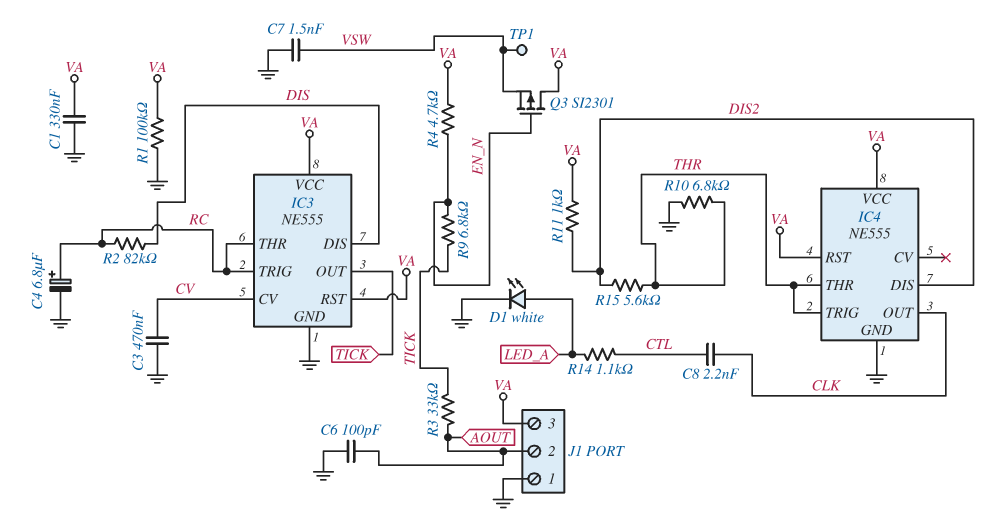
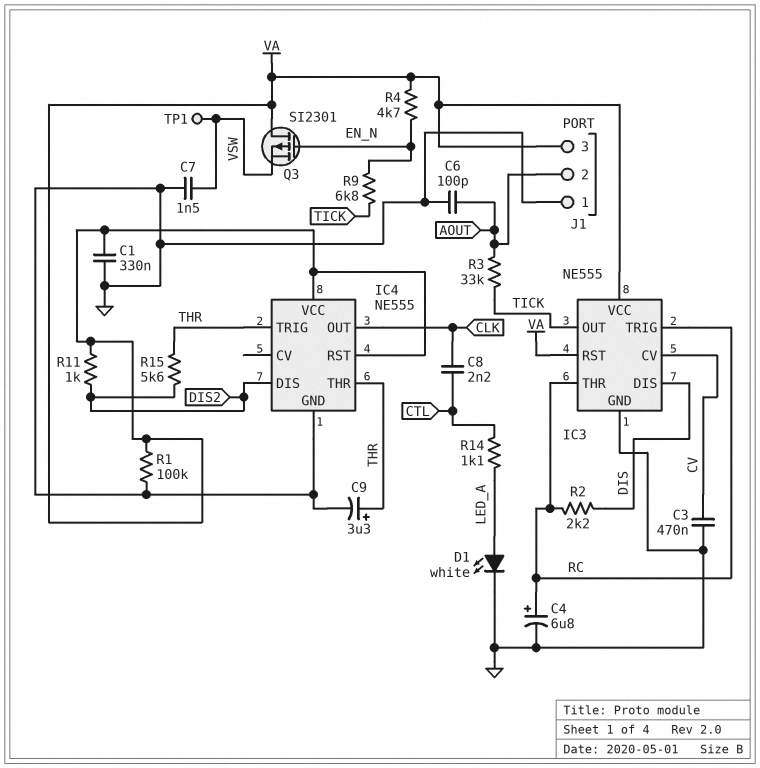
C9: none -> 3.3uF (plus THR, minus GND)
R2: 82k (DIS, RC) -> 2.2k (DIS, RC)
R10: 6.8k (GND, THR) -> none

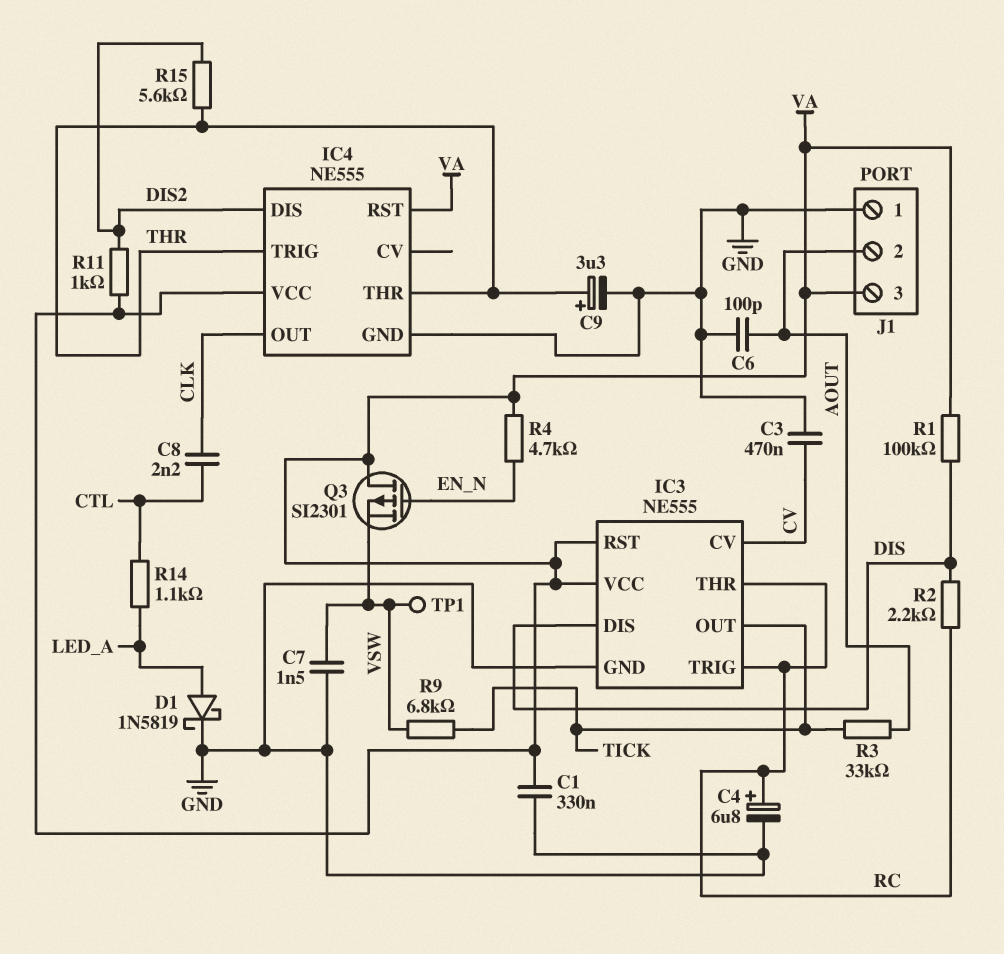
D1: LED white (A LED_A, K GND) -> schottky 1N5819 (A LED_A, K GND)
R1: 100k (GND, VA) -> 100k (DIS, VA)
R9: 6.8k (EN_N, TICK) -> 6.8k (TICK, VSW)

